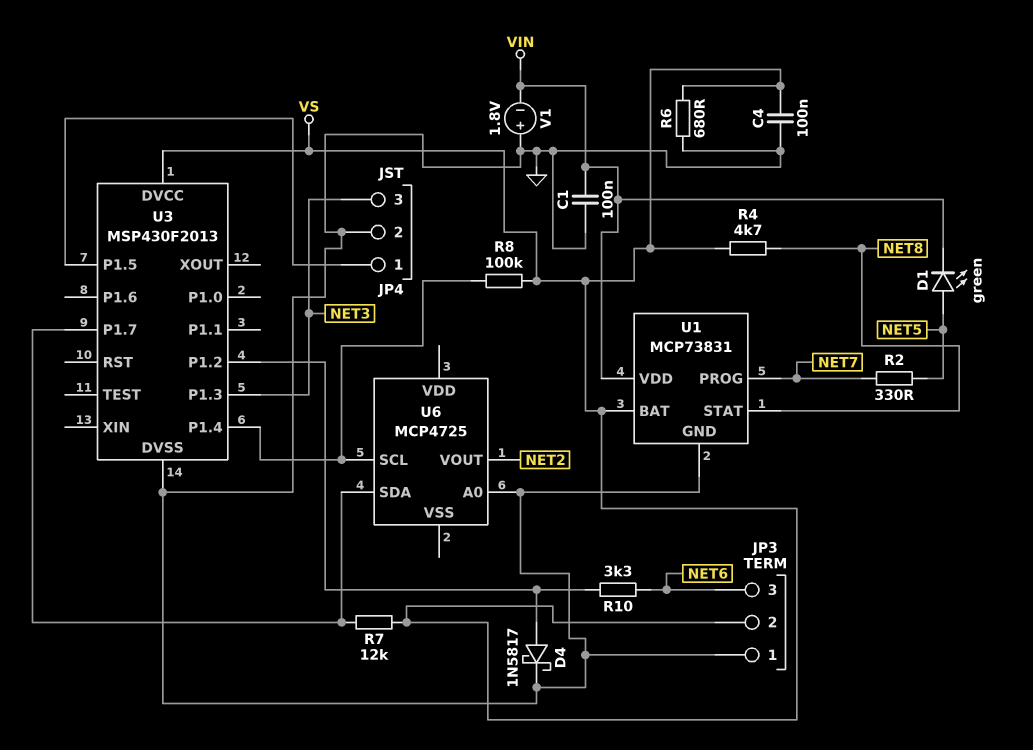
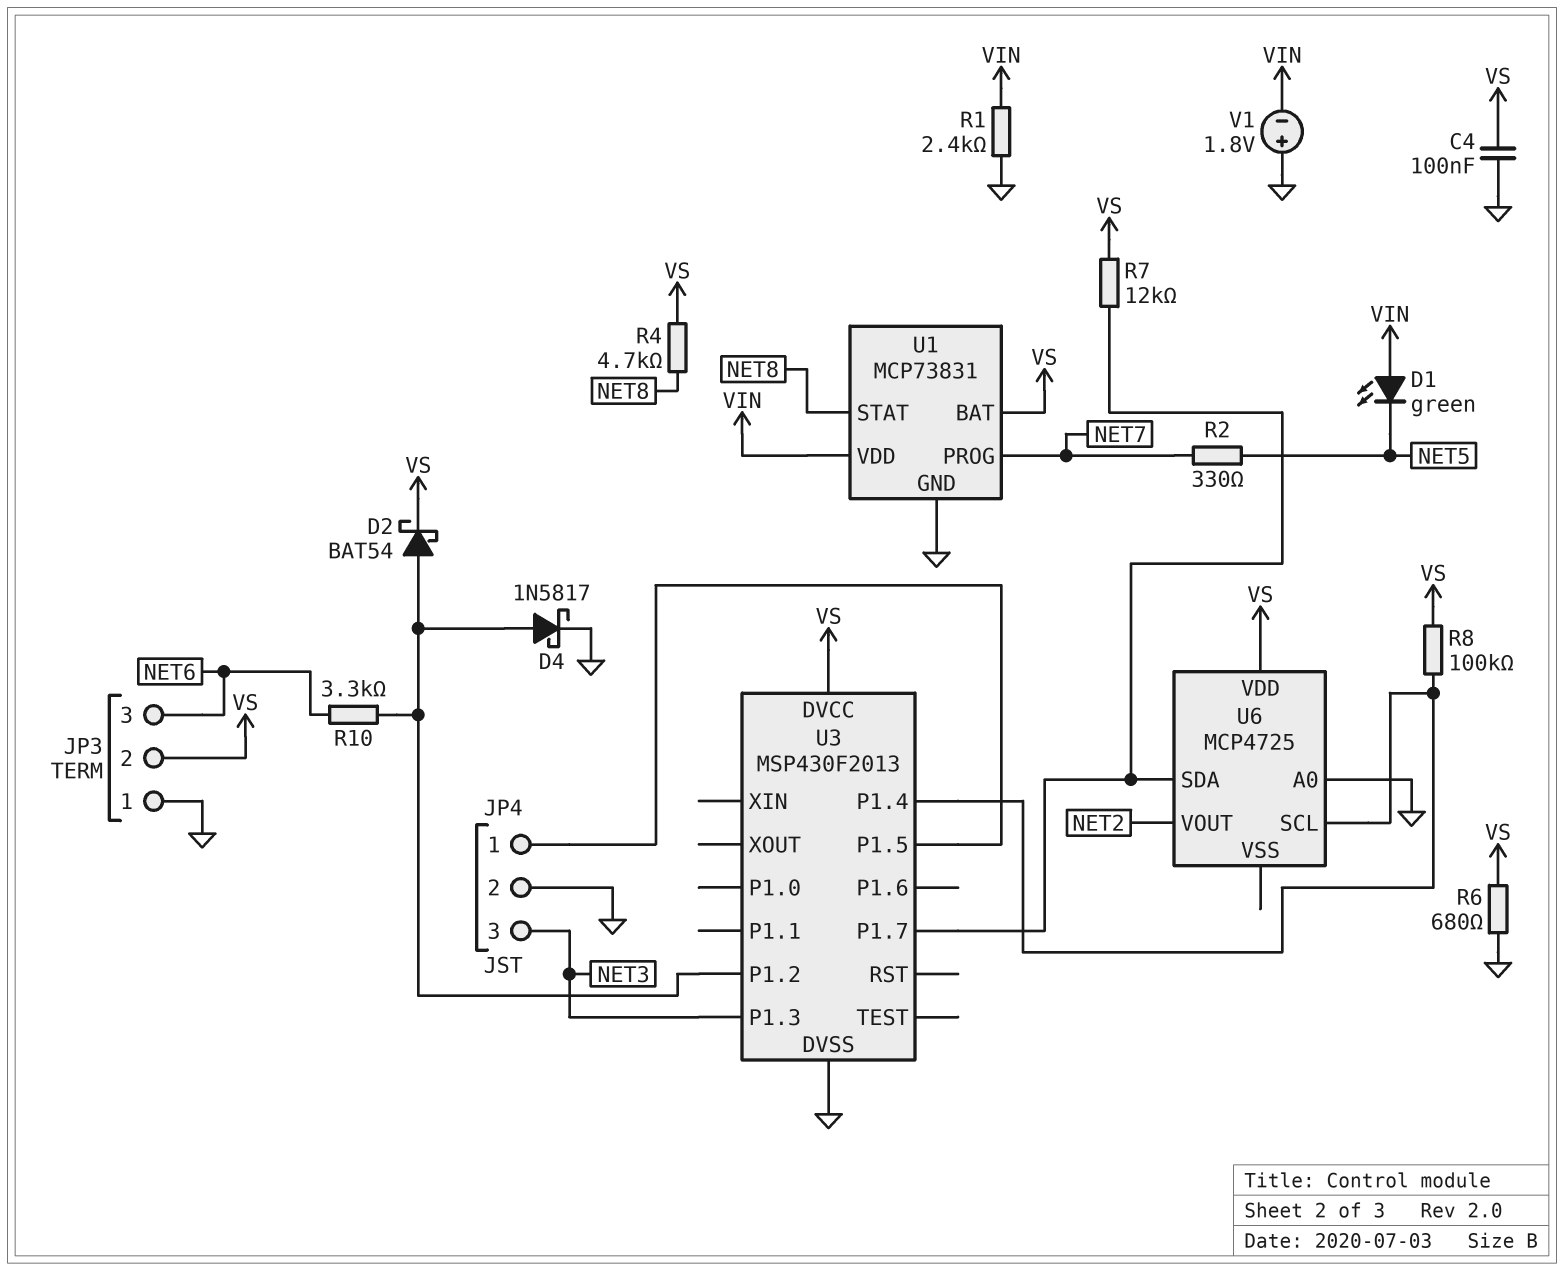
C1: 100nF (GND, VIN) -> none
D1: LED green (A NET5, K VIN) -> LED green (A VIN, K NET5)
D2: none -> schottky BAT54 (A U3/P1.2, K VS)
R1: none -> 2.4k (GND, VIN)
U6 pin VDD: none -> VS

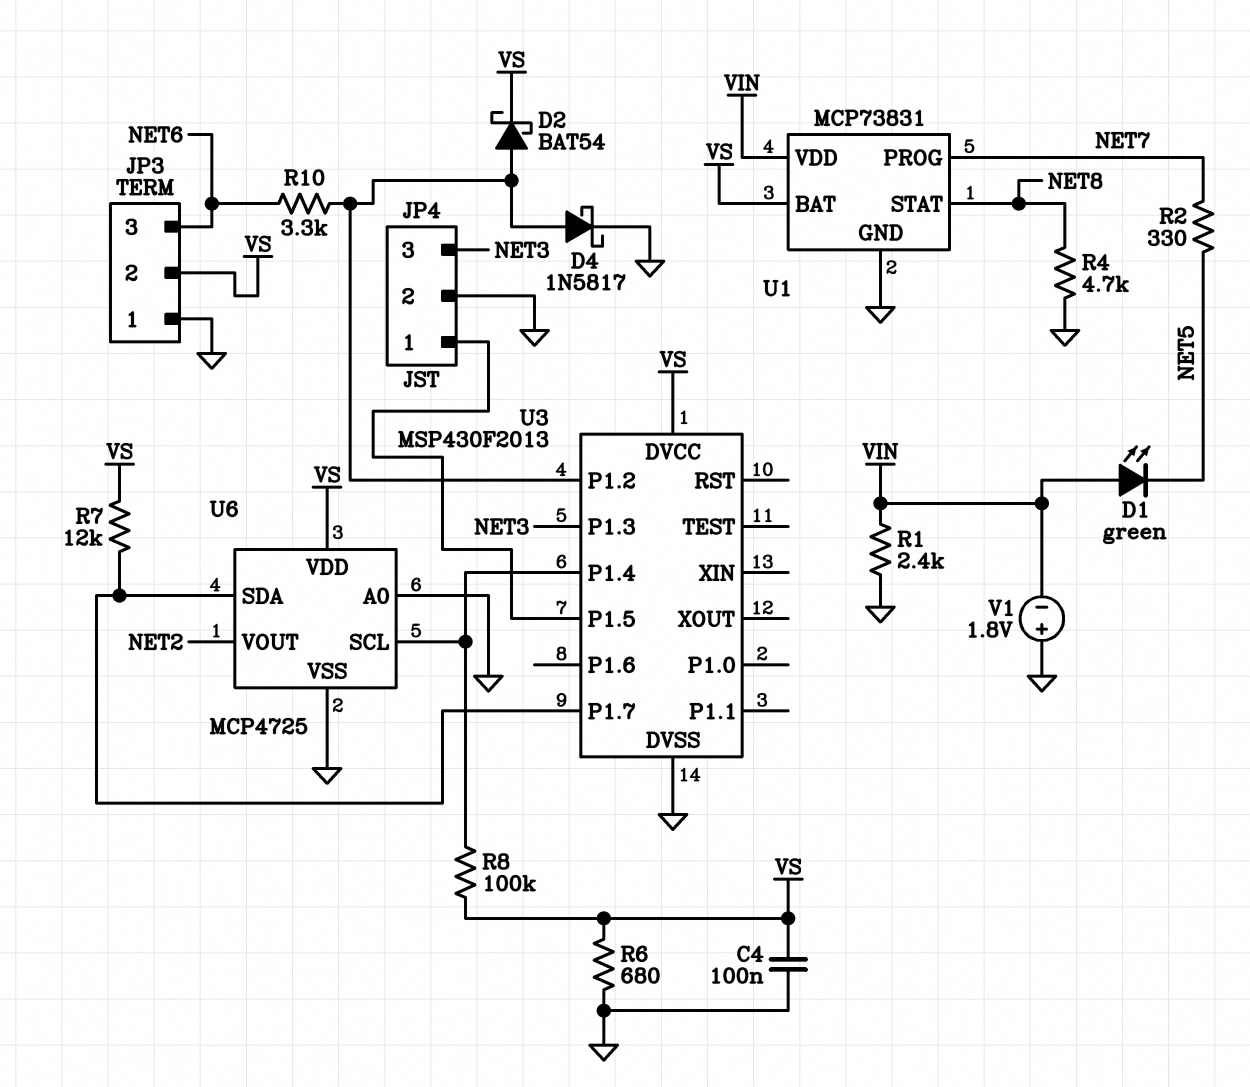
R4: 4.7k (NET8, VS) -> 4.7k (GND, NET8)
U6 pin VSS: none -> GND

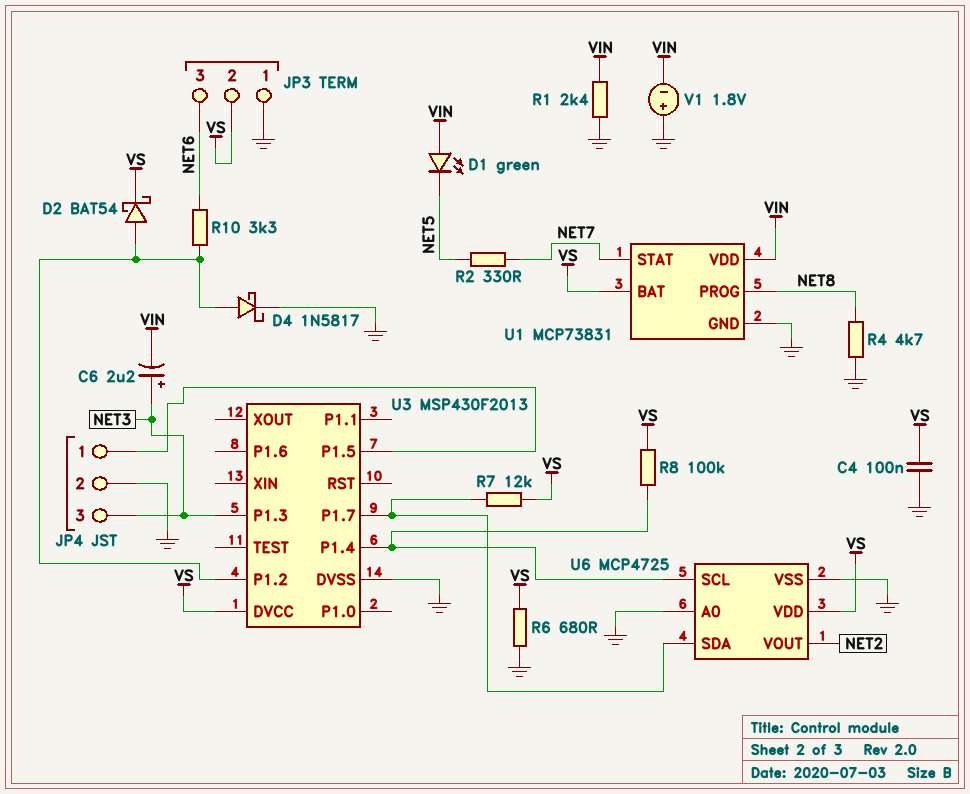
C6: none -> 2.2uF (plus NET3, minus VIN)
U1 pin PROG: NET7 -> NET8
U1 pin STAT: NET8 -> NET7

